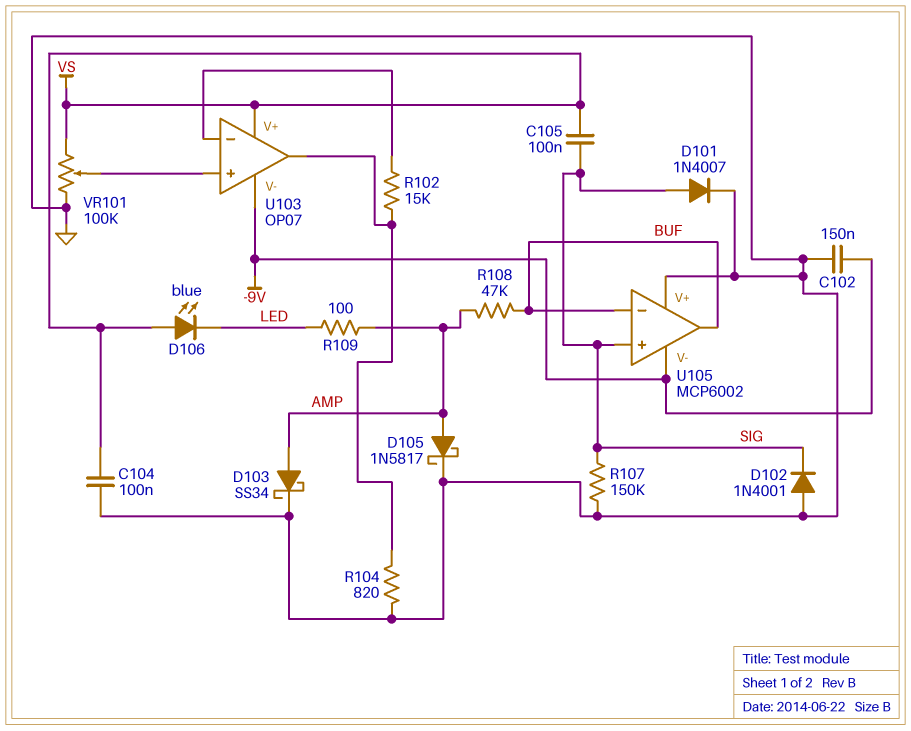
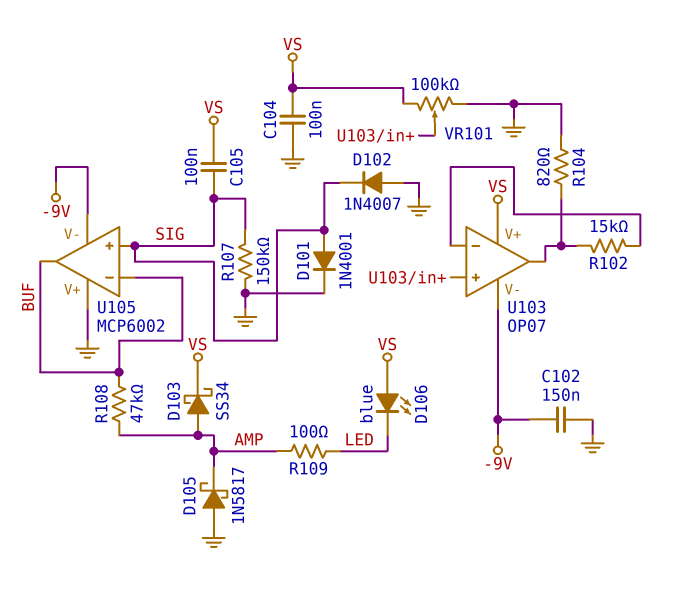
D101: diode 1N4007 (A SIG, K GND) -> diode 1N4001 (A SIG, K GND)
D102: diode 1N4001 (A GND, K SIG) -> diode 1N4007 (A GND, K SIG)
D103: schottky SS34 (A AMP, K GND) -> schottky SS34 (A AMP, K VS)
D105: schottky 1N5817 (A AMP, K GND) -> schottky 1N5817 (A GND, K AMP)

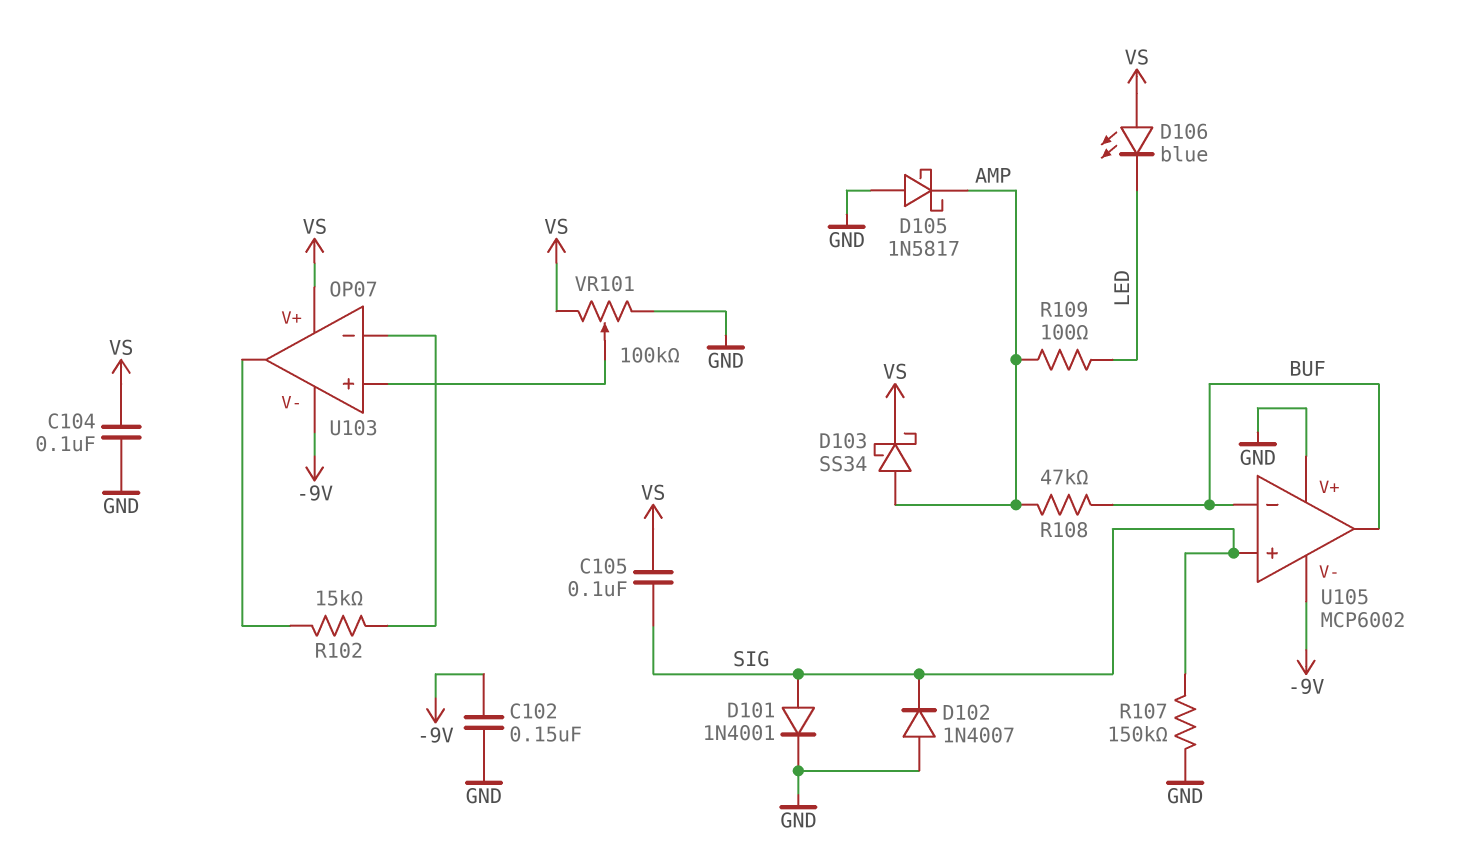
R104: 820 (GND, U103/out) -> none

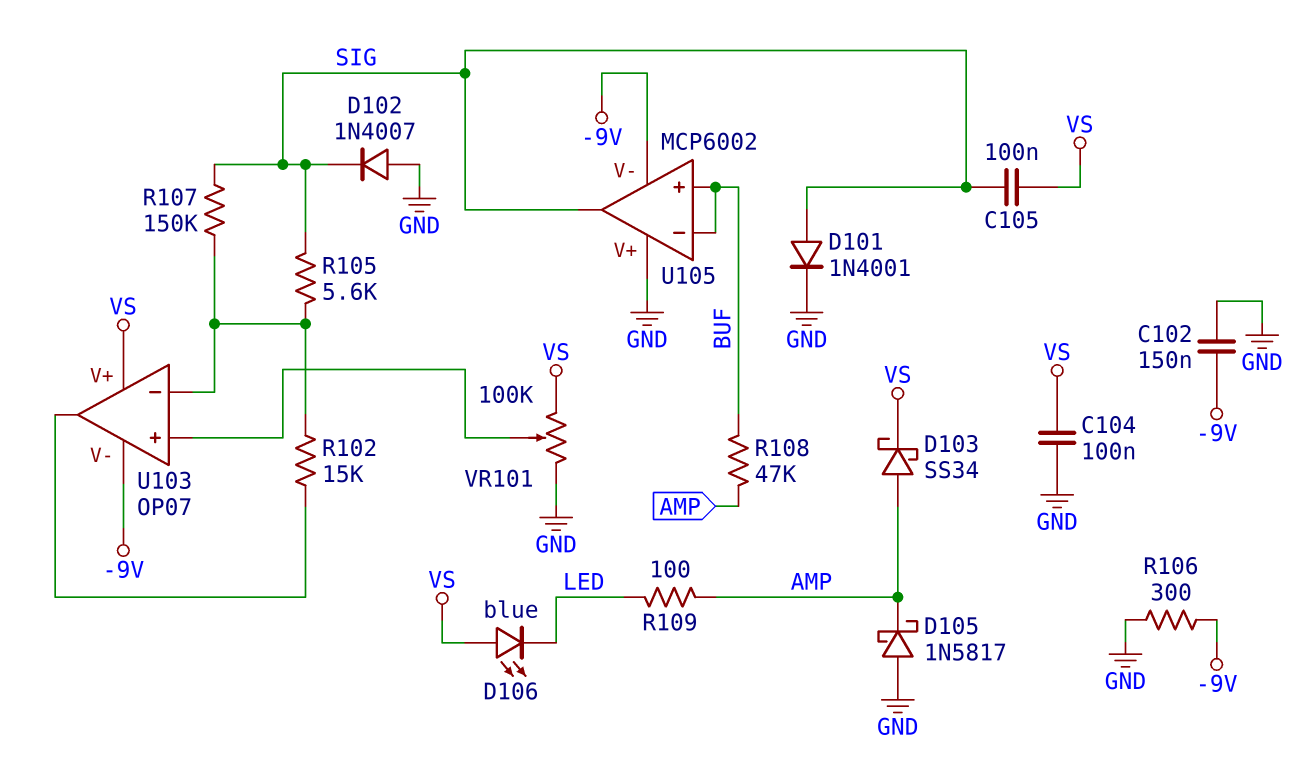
R105: none -> 5.6k (SIG, U103/in-)
R106: none -> 300 (-9V, GND)
R107: 150k (GND, SIG) -> 150k (SIG, U103/in-)
U105 pin in+: SIG -> BUF
U105 pin out: BUF -> SIG

